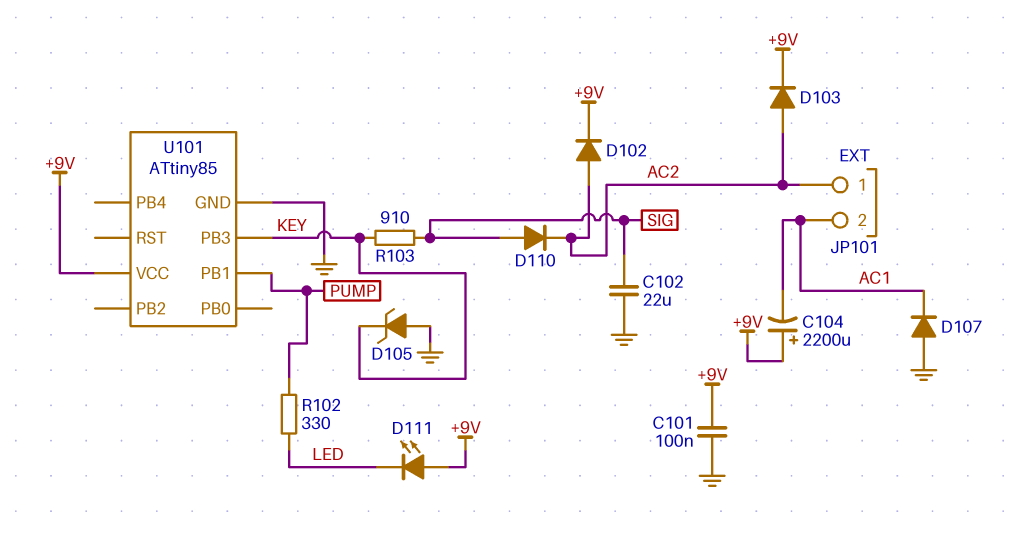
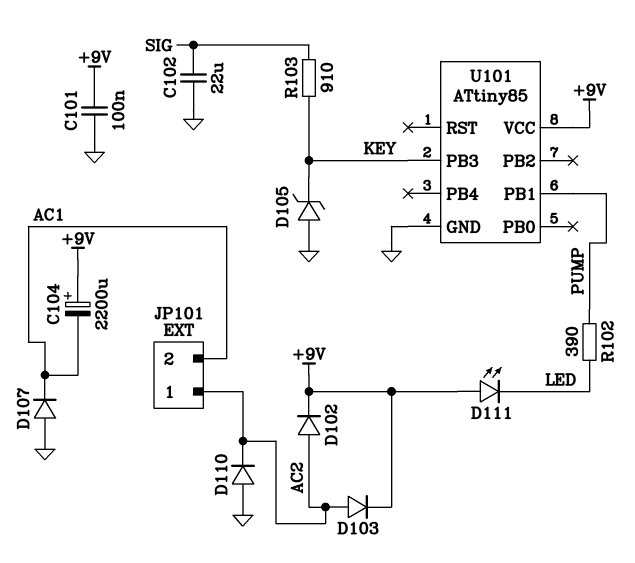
D110: diode (A SIG, K AC2) -> diode (A GND, K AC2)
R102: 330 (LED, PUMP) -> 390 (LED, PUMP)

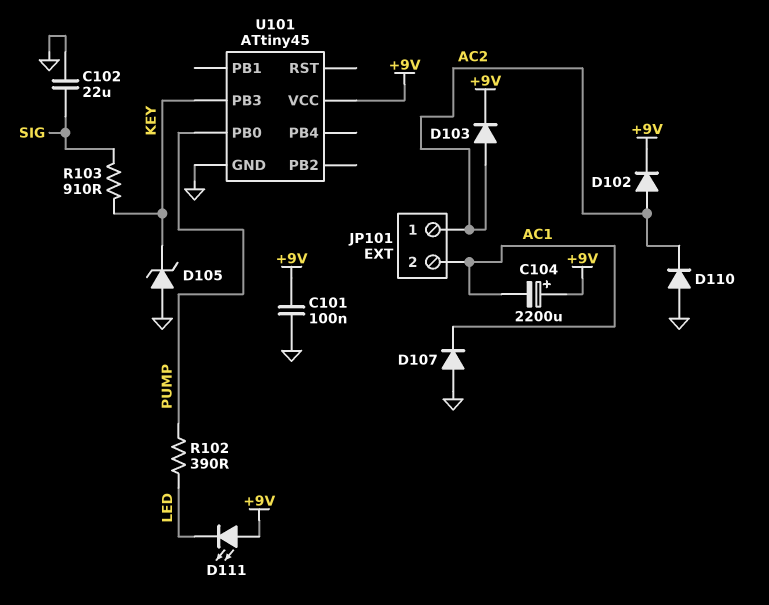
U101: ATtiny85 -> ATtiny45
U101 pin PB0: none -> PUMP
U101 pin PB1: PUMP -> none

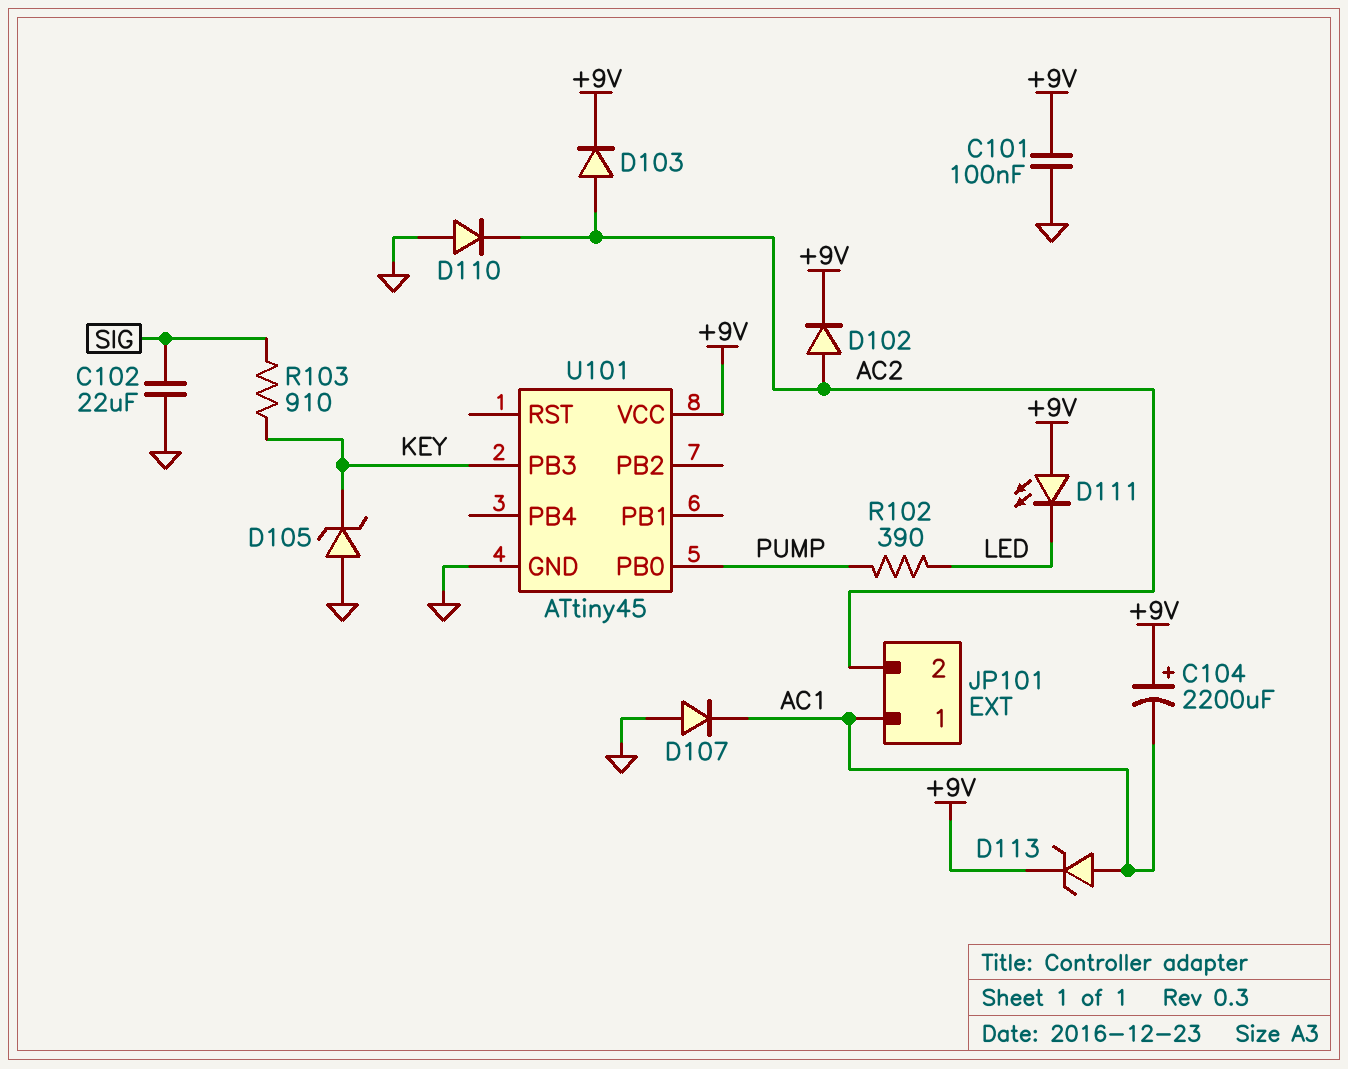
D113: none -> zener (A AC1, K +9V)
JP101 pin 1: AC2 -> AC1
JP101 pin 2: AC1 -> AC2

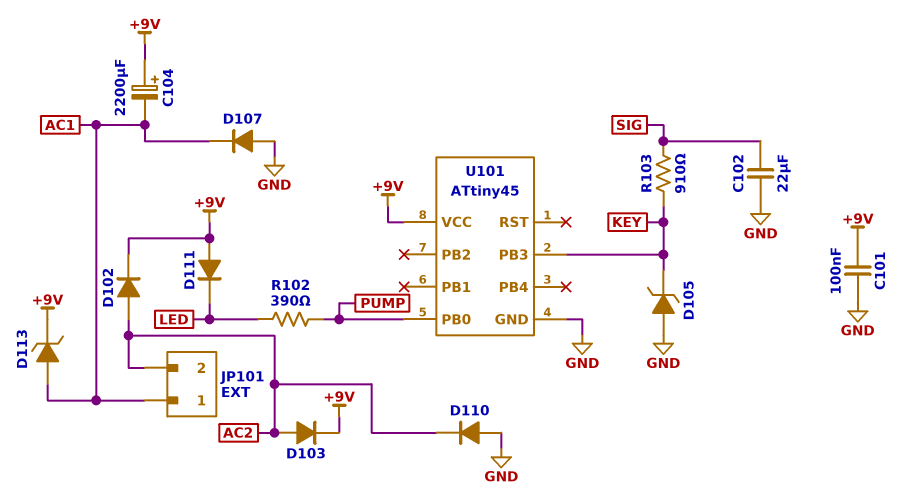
D111: LED (A +9V, K LED) -> diode (A +9V, K LED)

